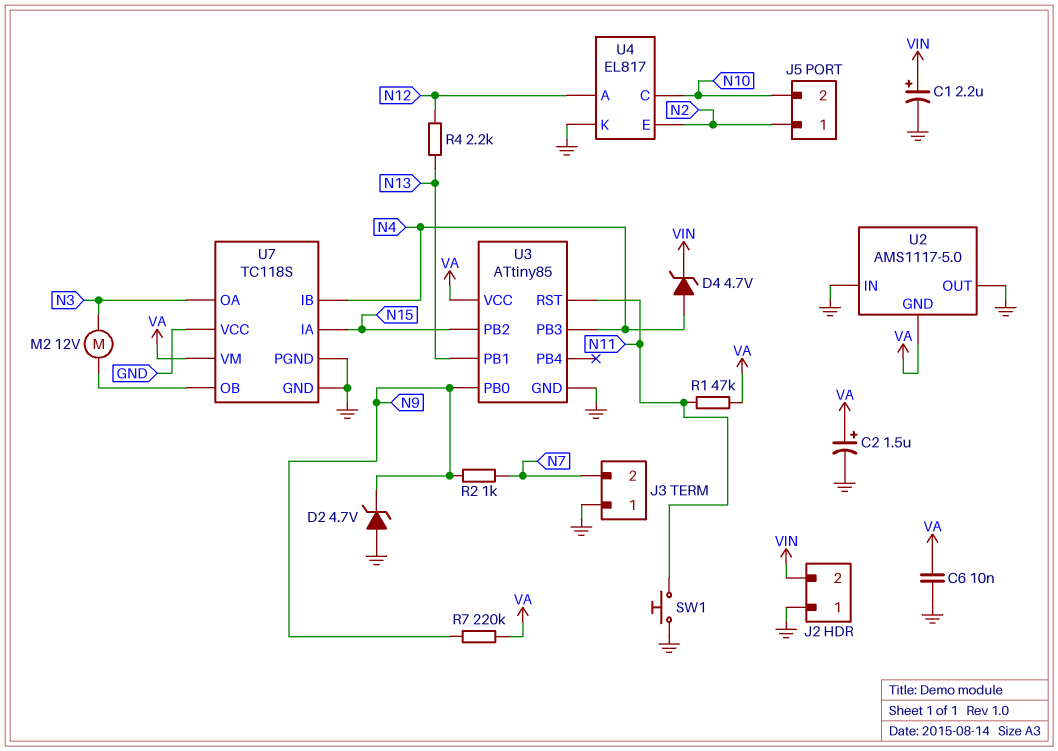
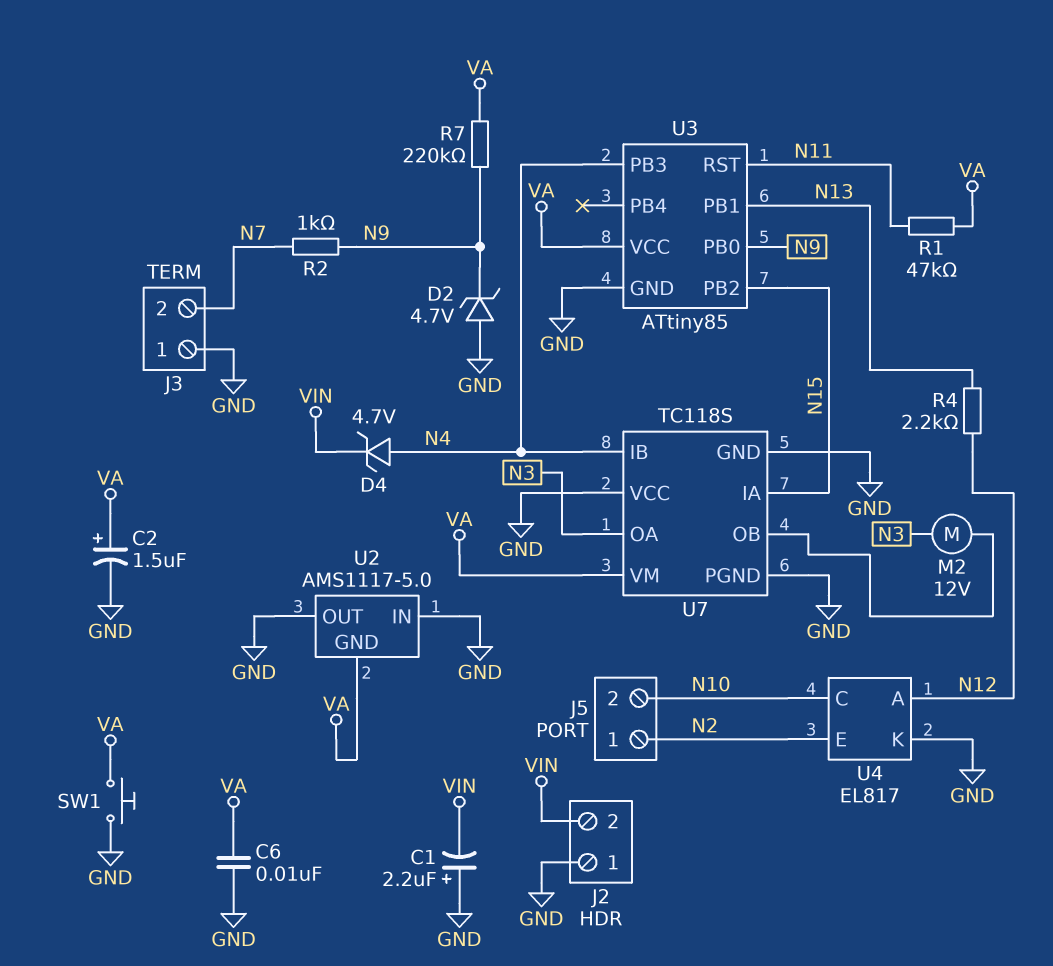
C1: 2.2uF (plus VIN, minus GND) -> 2.2uF (plus GND, minus VIN)
SW1: button (GND, N11) -> button (GND, VA)

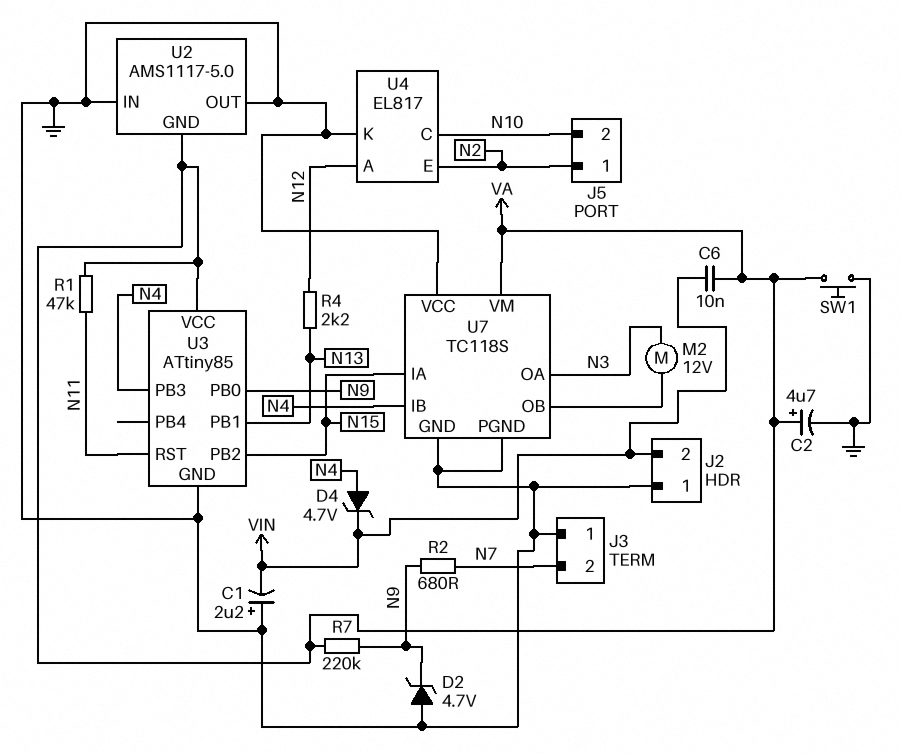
C2: 1.5uF (plus VA, minus GND) -> 4.7uF (plus VA, minus GND)
C6: 10nF (GND, VA) -> 10nF (VA, VIN)
R2: 1k (N7, N9) -> 680 (N7, N9)

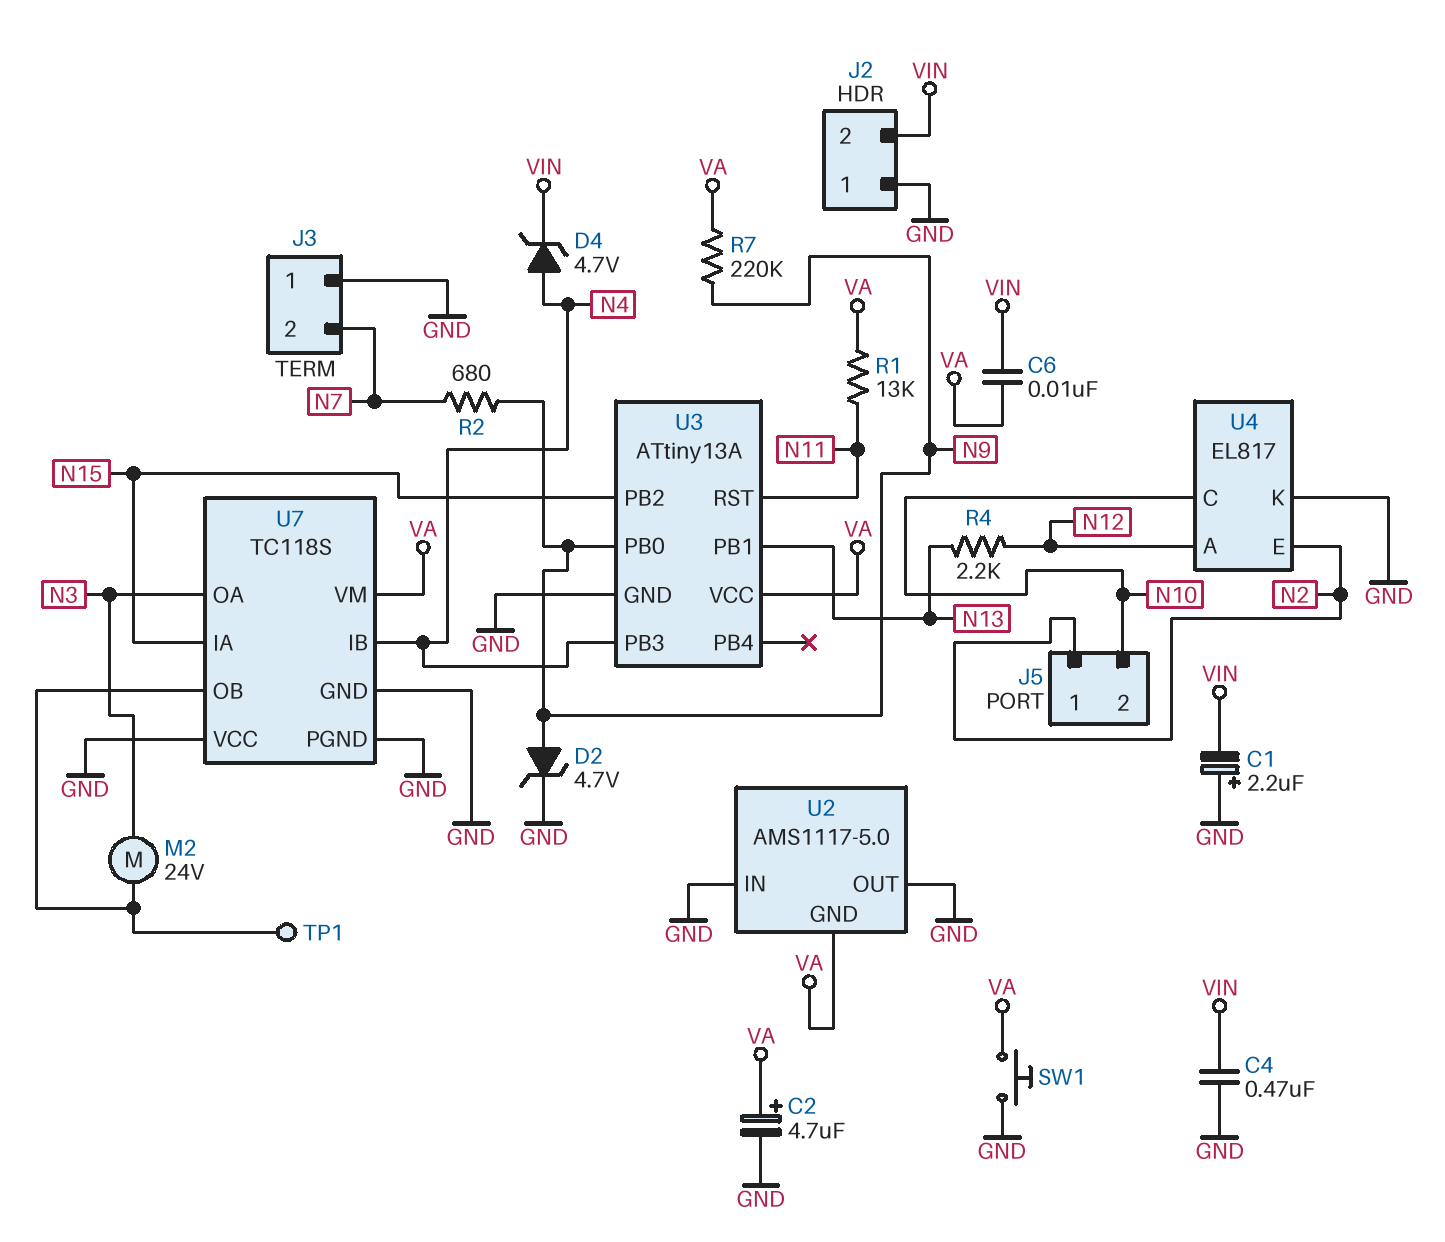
C4: none -> 470nF (GND, VIN)
D2: zener 4.7V (A GND, K N9) -> zener 4.7V (A N9, K GND)
M2: motor 12V (N3, U7/OB) -> motor 24V (N3, U7/OB)
R1: 47k (N11, VA) -> 13k (N11, VA)
TP1: none -> test point (U7/OB)
U3: ATtiny85 -> ATtiny13A

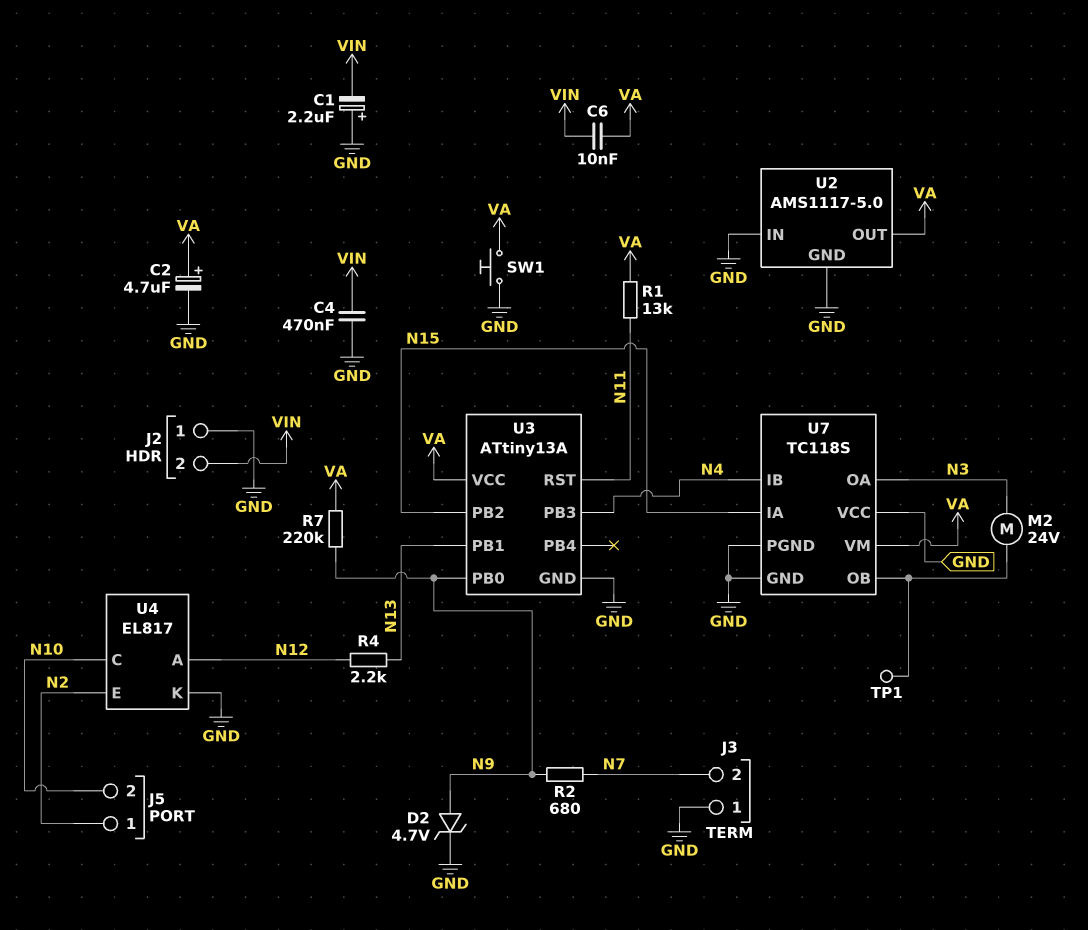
D4: zener 4.7V (A N4, K VIN) -> none
U2 pin GND: VA -> GND
U2 pin OUT: GND -> VA

